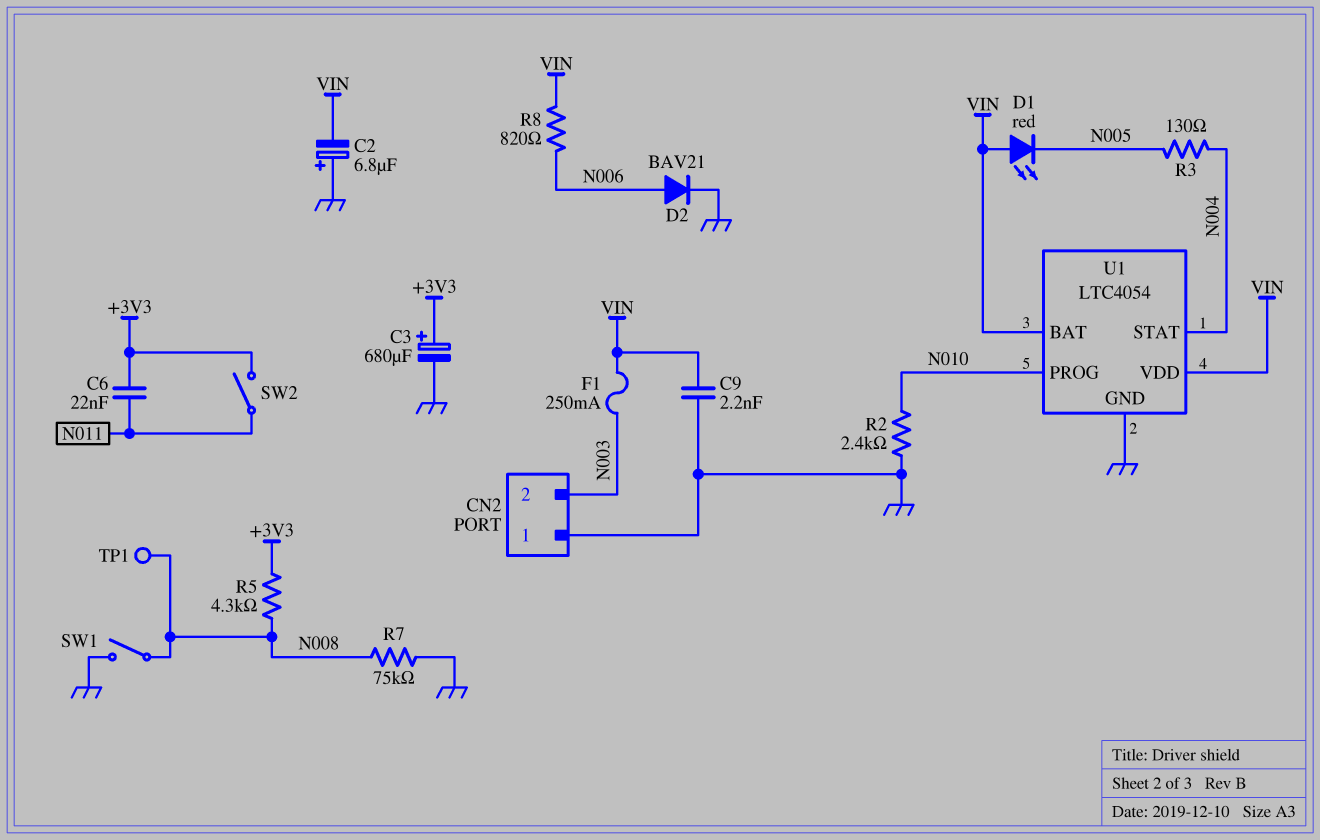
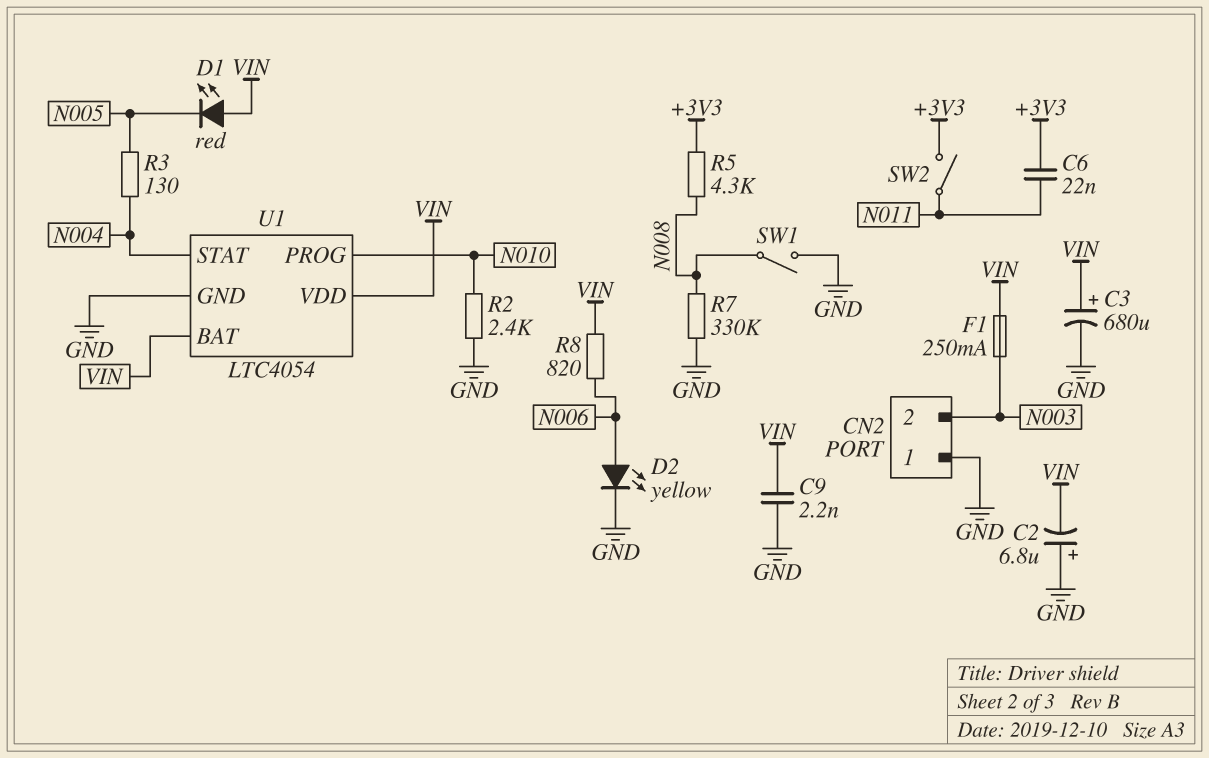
C3: 680uF (plus +3V3, minus GND) -> 680uF (plus VIN, minus GND)
D2: diode BAV21 (A N006, K GND) -> LED yellow (A N006, K GND)
R7: 75k (GND, N008) -> 330k (GND, N008)
TP1: test point (N008) -> none

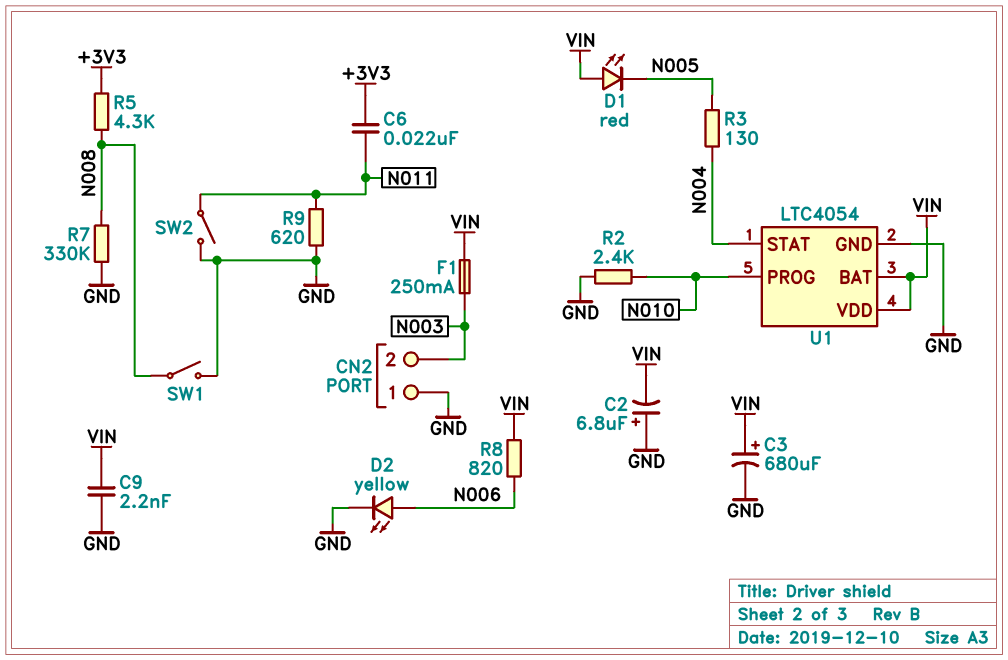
R9: none -> 620 (GND, N011)
SW2: switch (+3V3, N011) -> switch (GND, N011)

